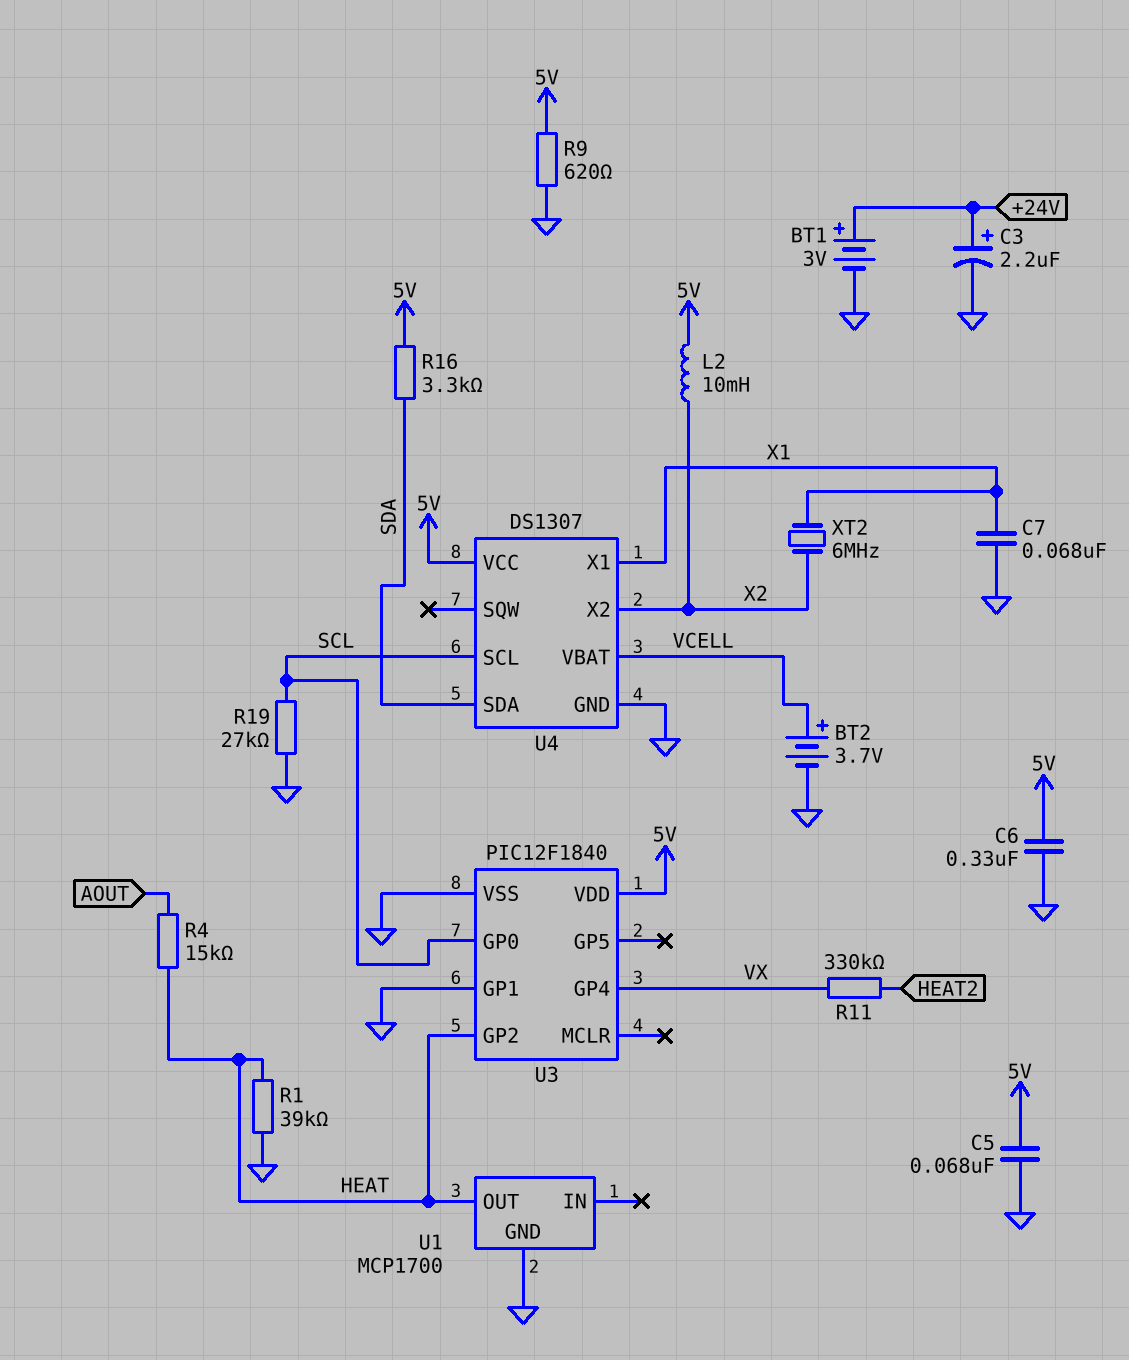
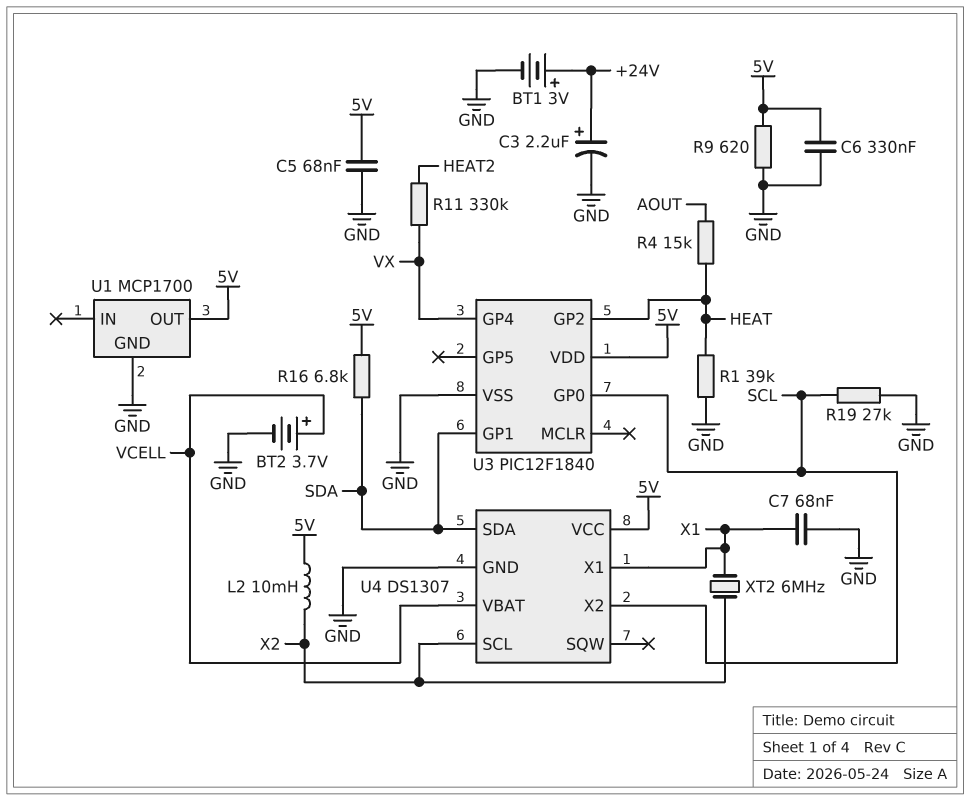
R16: 3.3k (5V, SDA) -> 6.8k (5V, SDA)
U1 pin OUT: HEAT -> 5V
U3 pin GP1: GND -> SDA
U4 pin SCL: SCL -> X2
U4 pin X2: X2 -> SCL

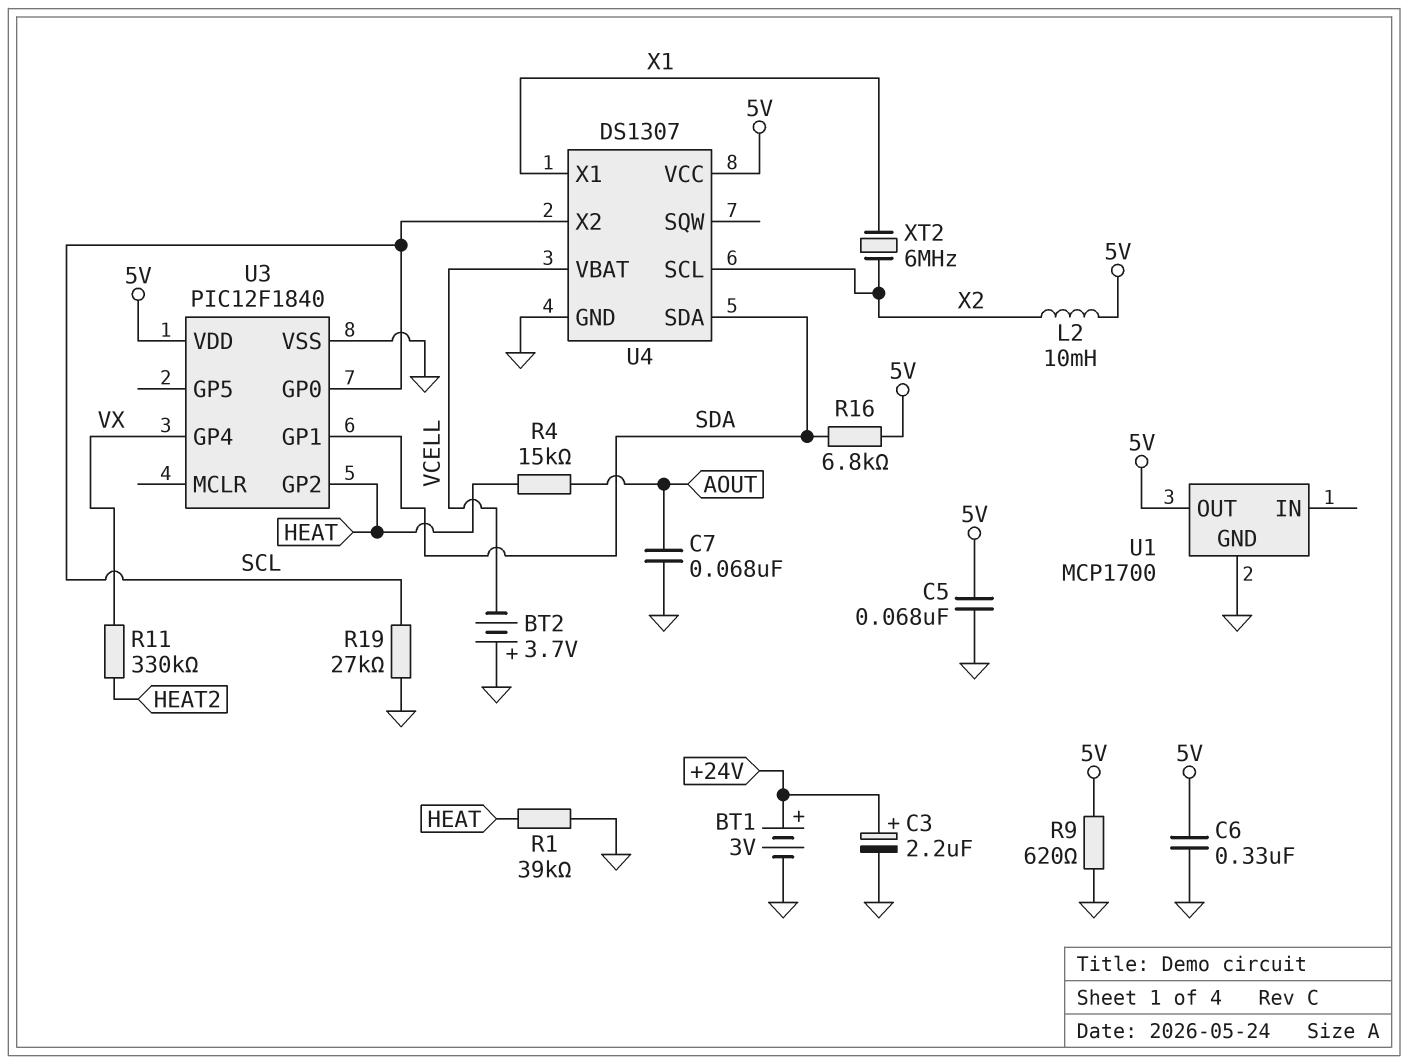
BT2: 3.7V (plus VCELL, minus GND) -> 3.7V (plus GND, minus VCELL)
C7: 68nF (GND, X1) -> 68nF (AOUT, GND)

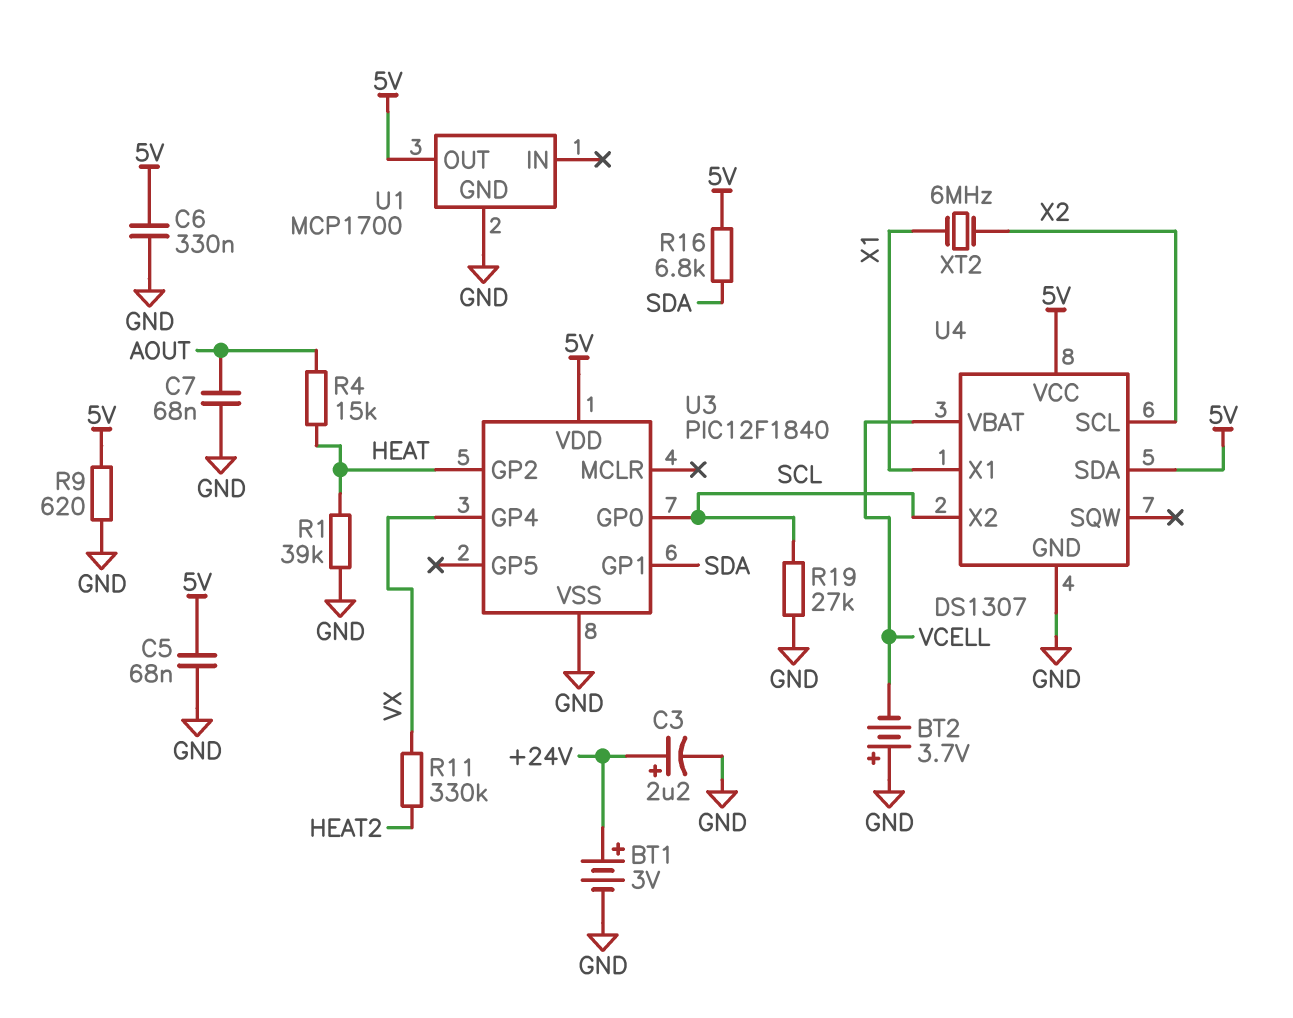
L2: 10mH (5V, X2) -> none
U4 pin SDA: SDA -> 5V

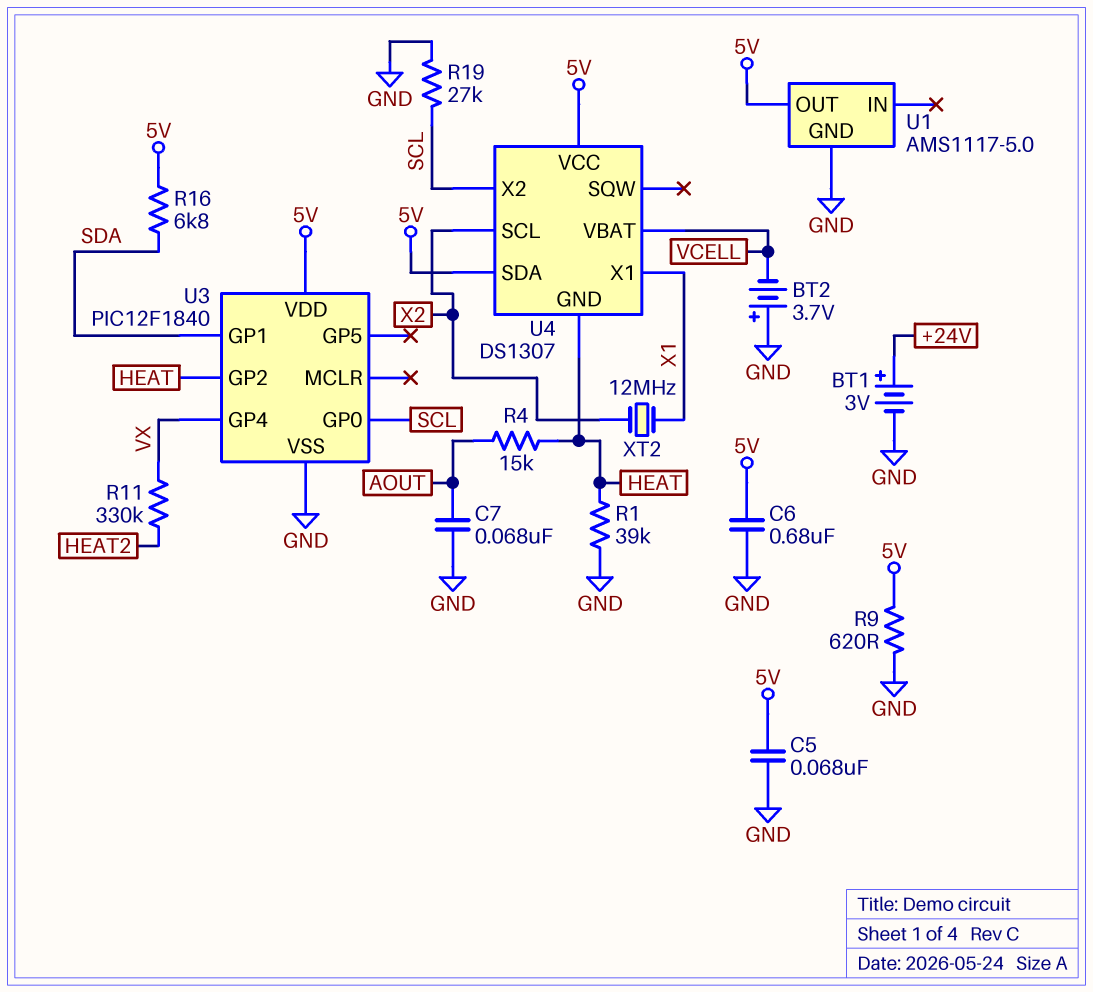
C3: 2.2uF (plus +24V, minus GND) -> none
C6: 330nF (5V, GND) -> 680nF (5V, GND)
U1: MCP1700 -> AMS1117-5.0
U4 pin GND: GND -> HEAT
XT2: 6MHz (X1, X2) -> 12MHz (X1, X2)

